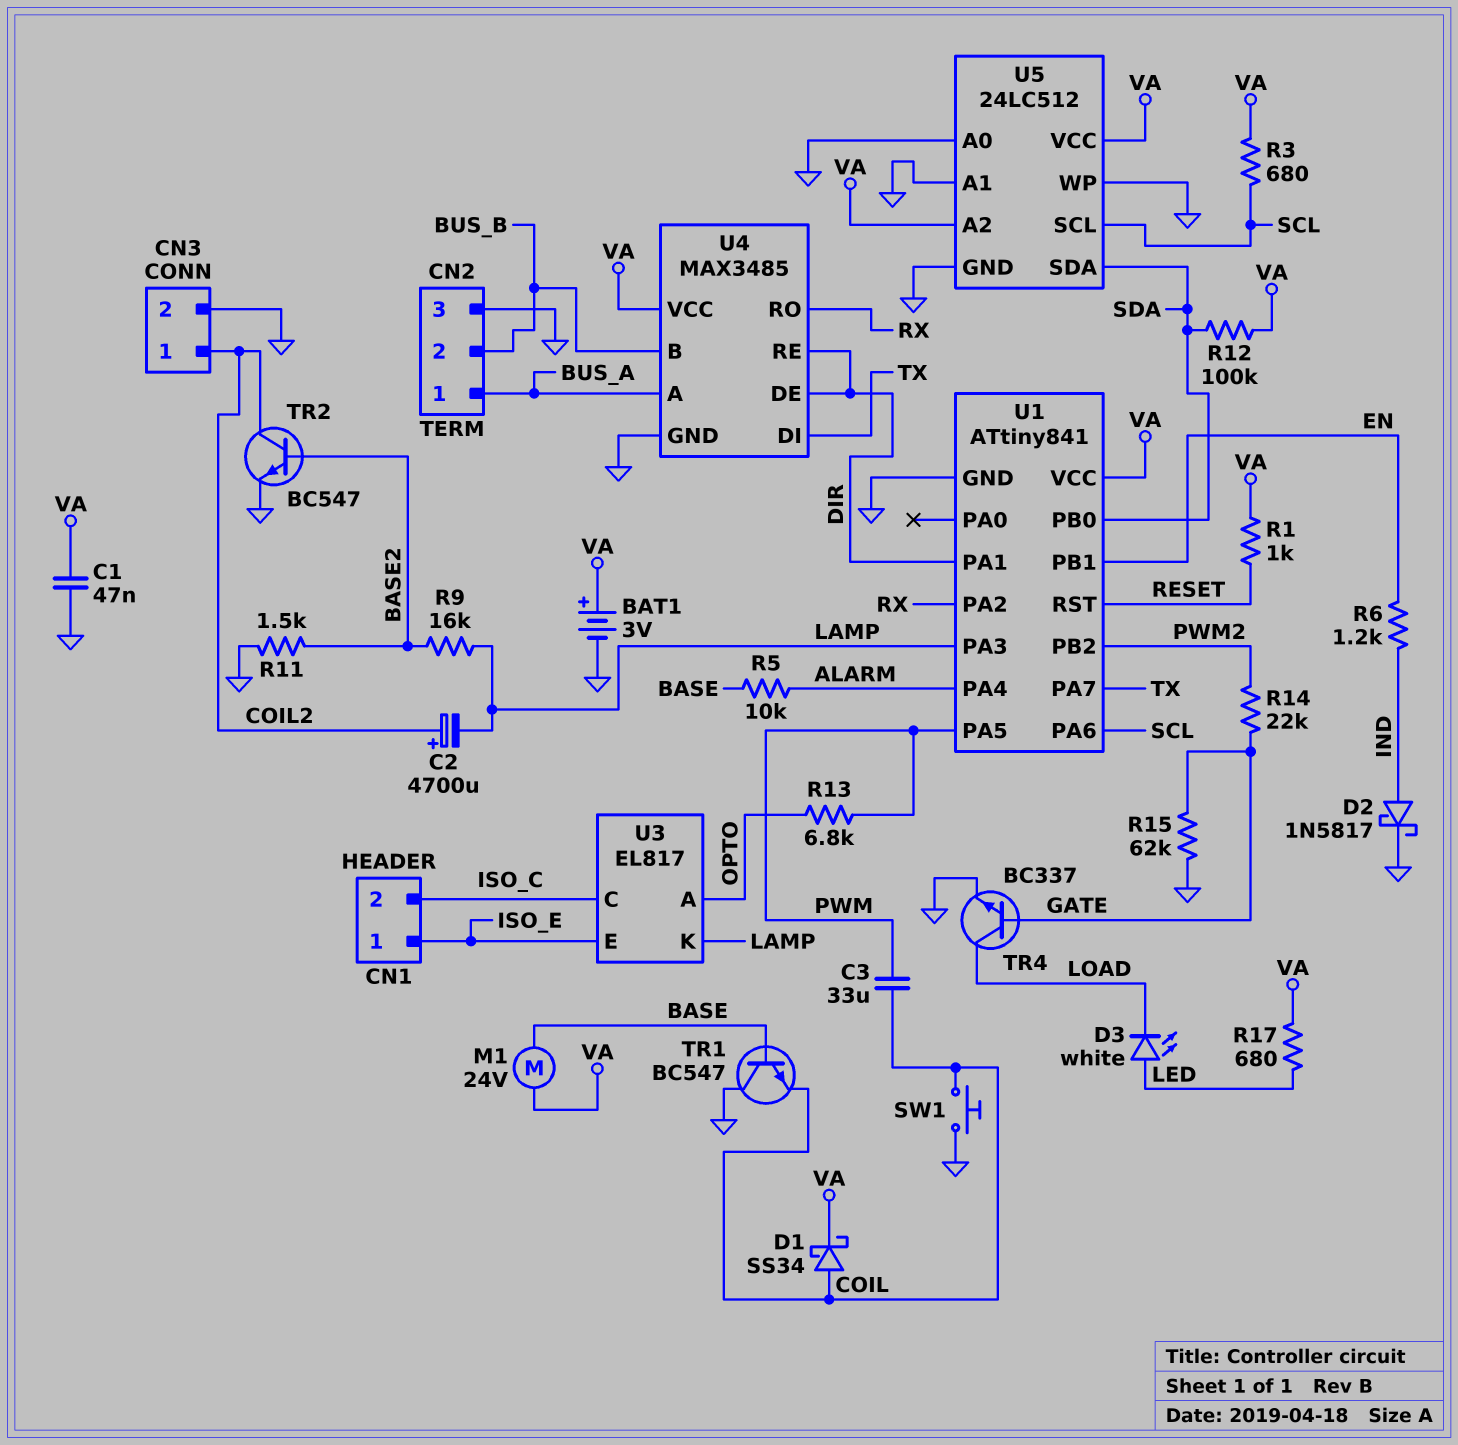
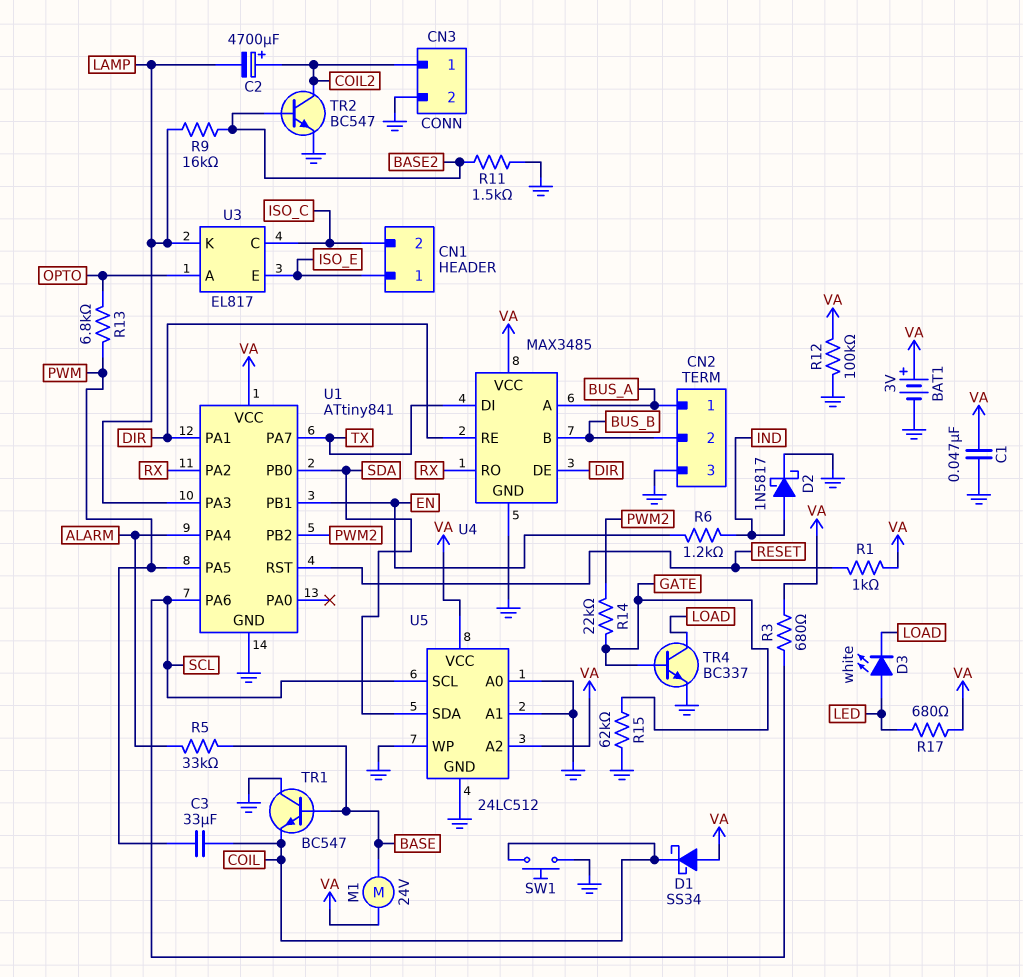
D1: schottky SS34 (A COIL, K VA) -> schottky SS34 (A VA, K COIL)
R5: 10k (ALARM, BASE) -> 33k (ALARM, BASE)
R12: 100k (SDA, VA) -> 100k (GND, VA)

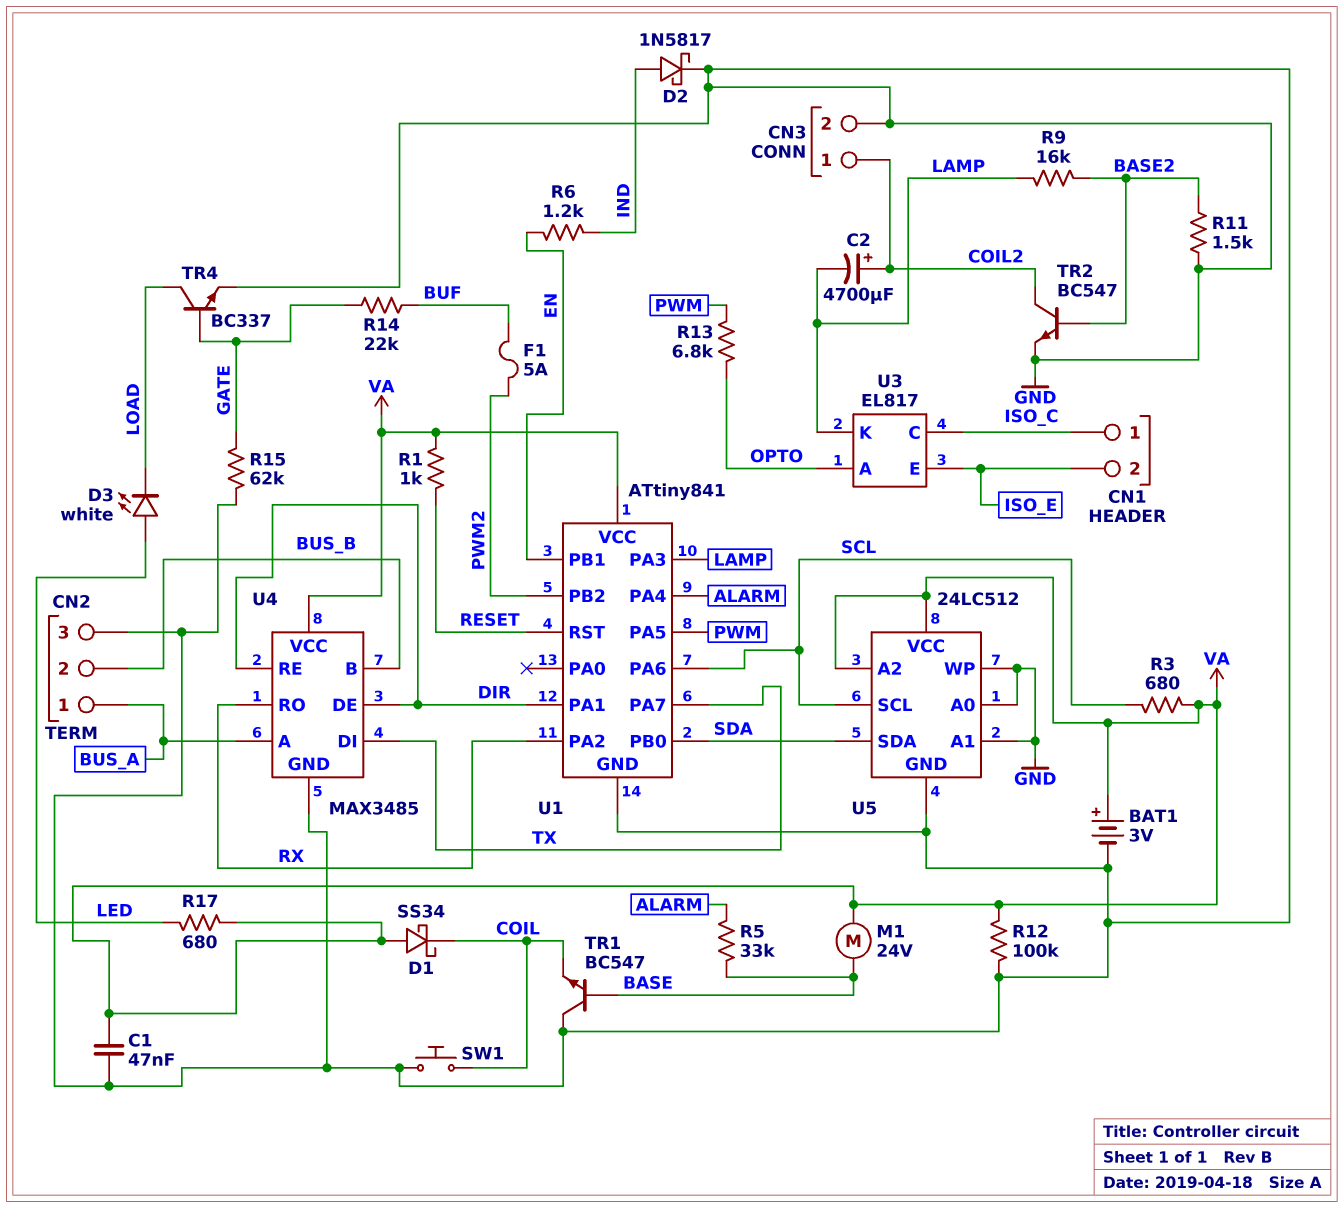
C3: 33uF (COIL, PWM) -> none
CN1 pin 1: ISO_E -> ISO_C
CN1 pin 2: ISO_C -> ISO_E
F1: none -> 5A (BUF, PWM2)
R14: 22k (GATE, PWM2) -> 22k (BUF, GATE)

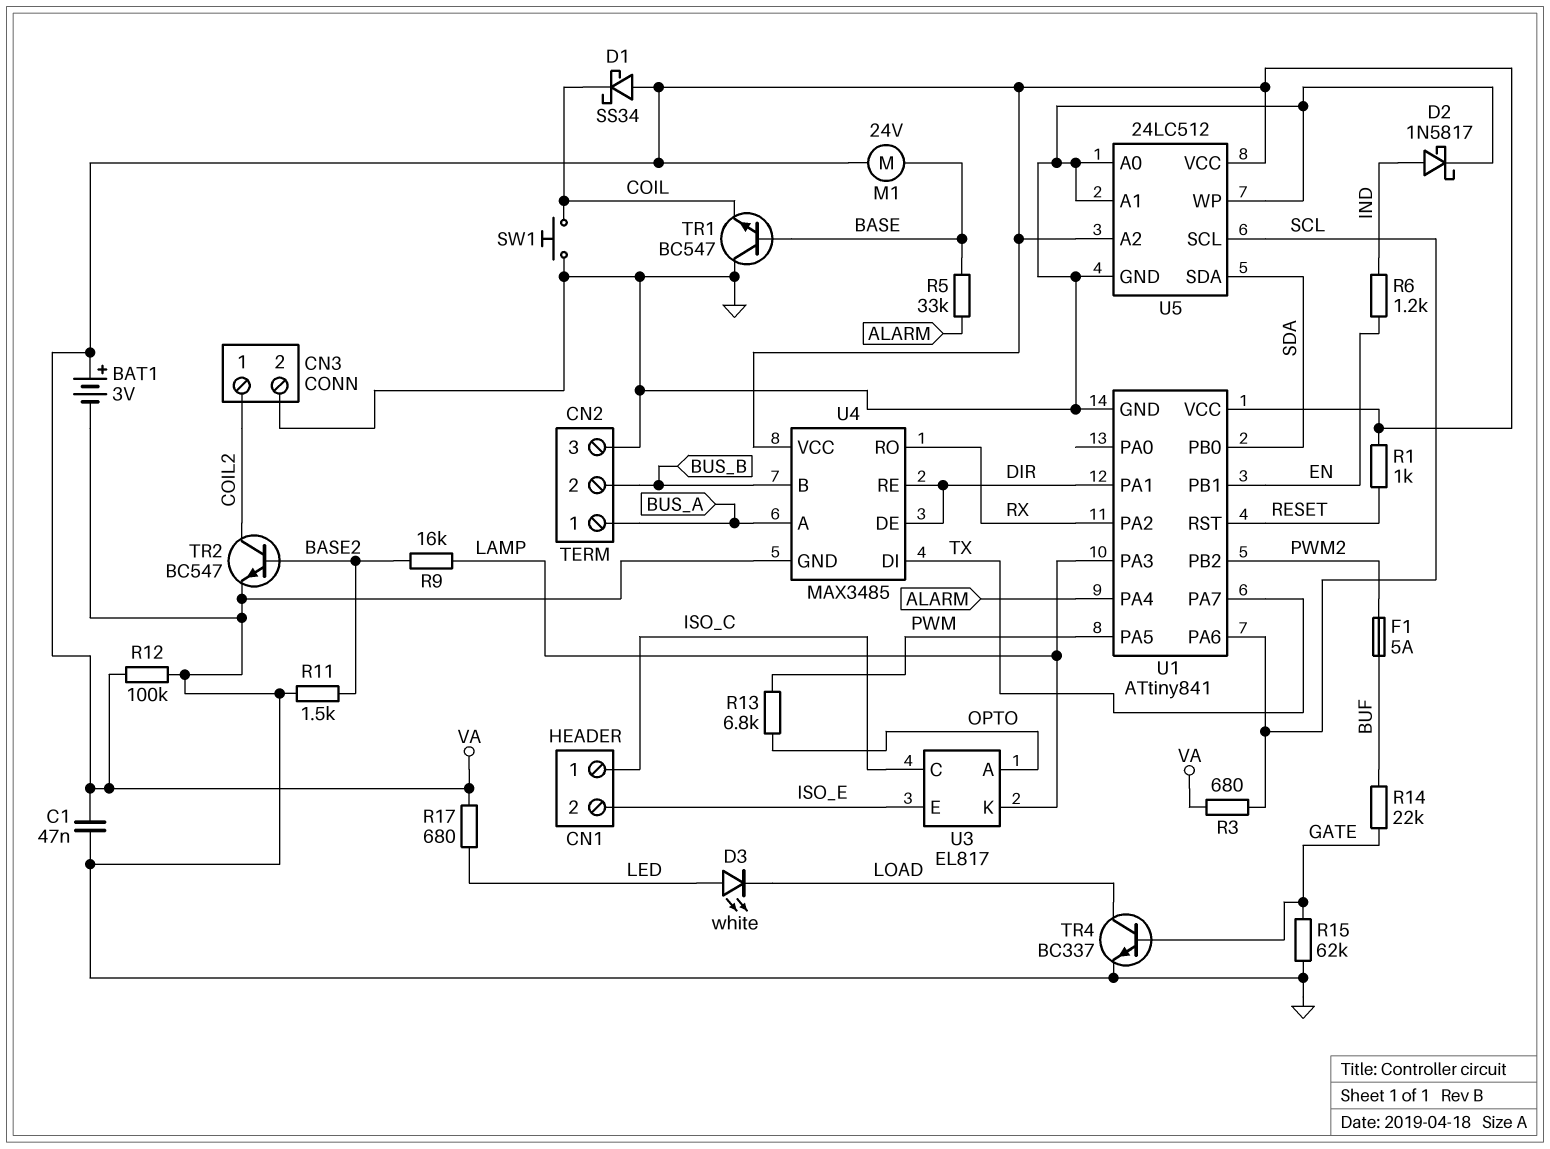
C2: 4700uF (plus COIL2, minus LAMP) -> none

